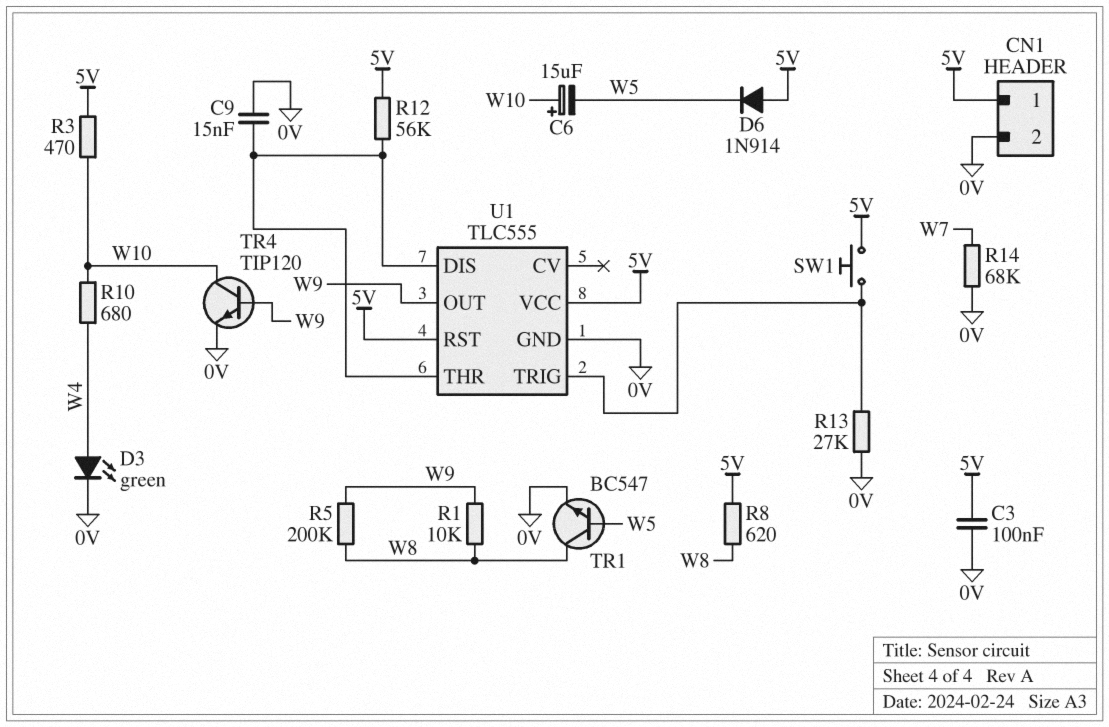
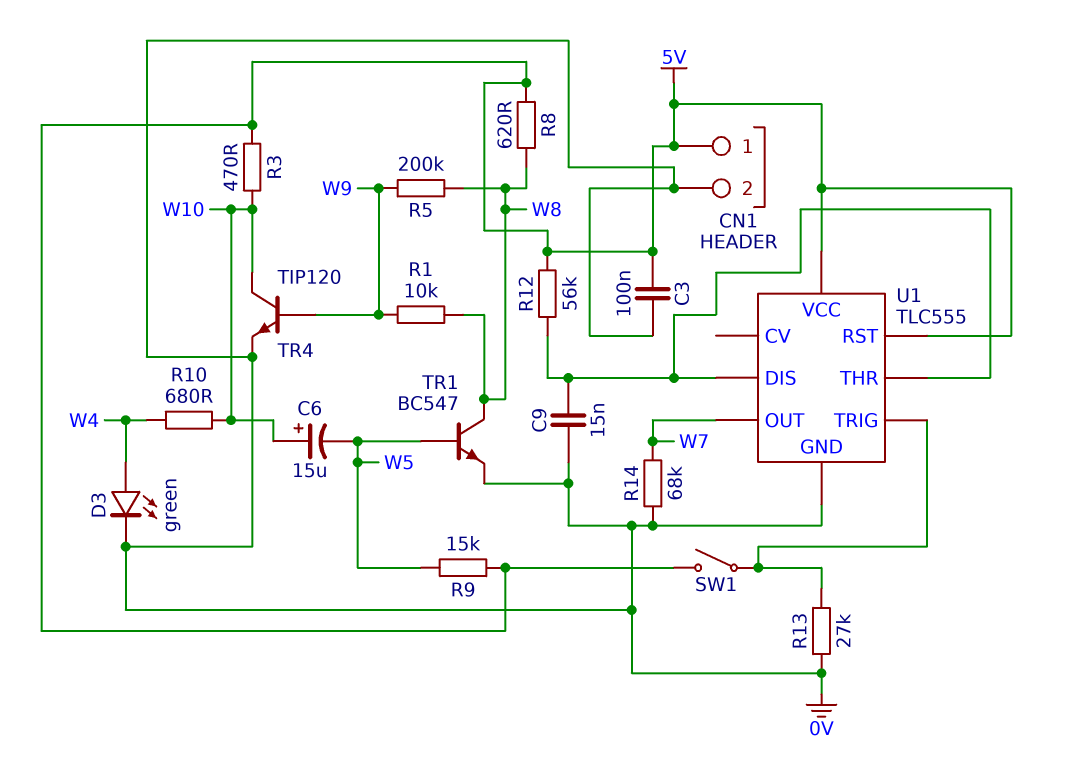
D6: diode 1N914 (A 5V, K W5) -> none
R9: none -> 15k (5V, W5)
SW1: button (5V, U1/TRIG) -> switch (5V, U1/TRIG)
U1 pin OUT: W9 -> W7

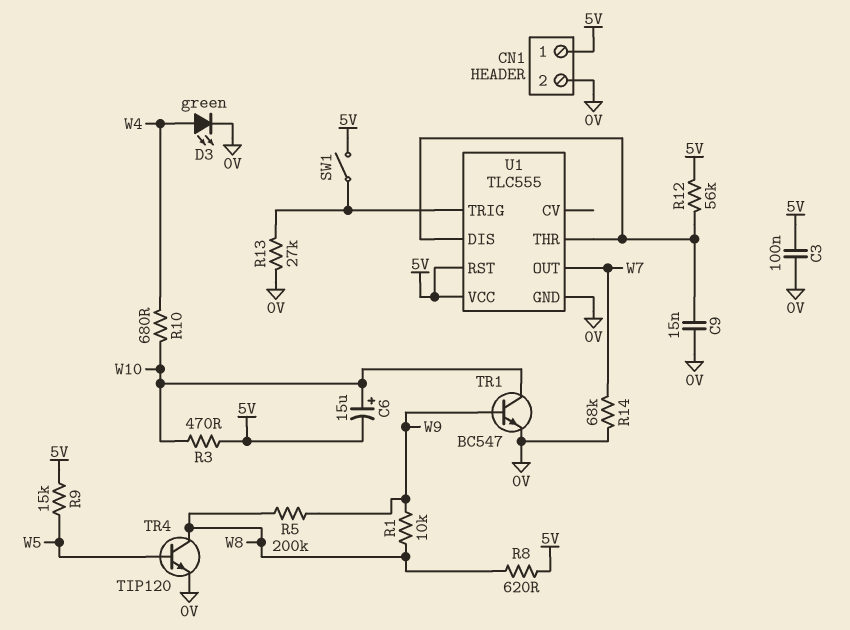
C6: 15uF (plus W10, minus W5) -> 15uF (plus W10, minus 5V)
TR1: NPN BC547 (B W5, C W8, E 0V) -> NPN BC547 (B W9, C W10, E 0V)
TR4: NPN TIP120 (B W9, C W10, E 0V) -> NPN TIP120 (B W5, C W8, E 0V)

